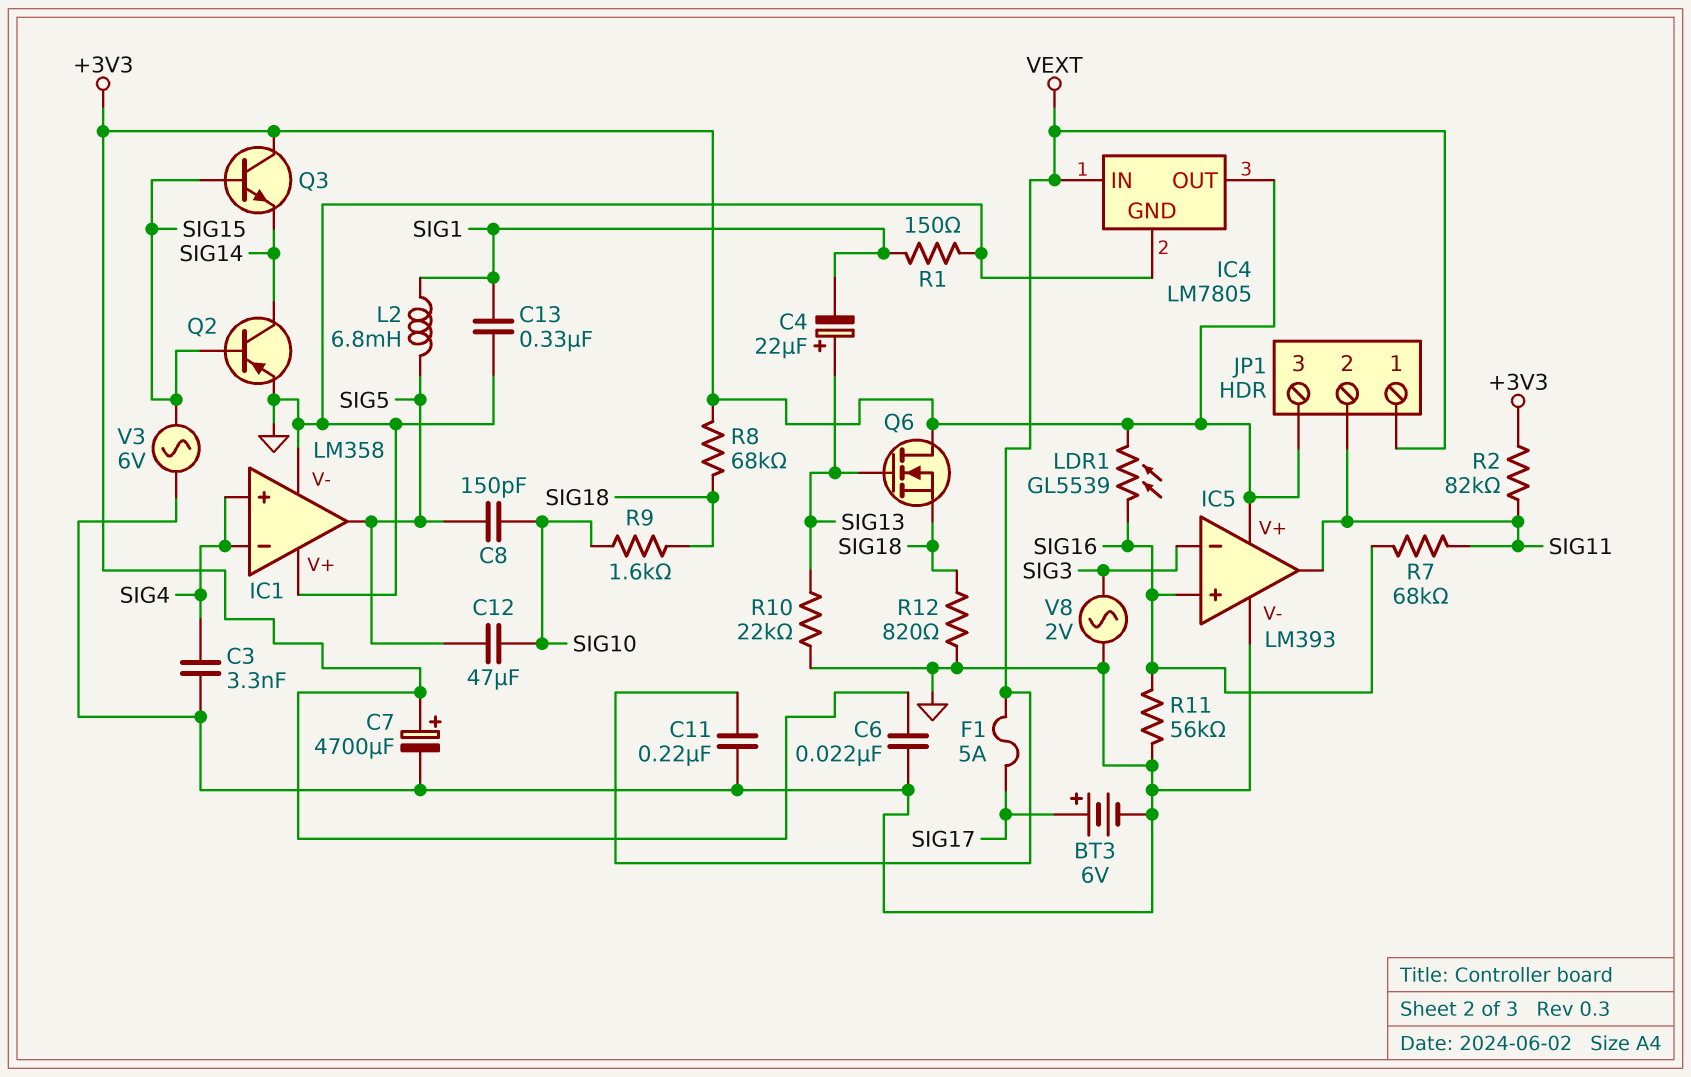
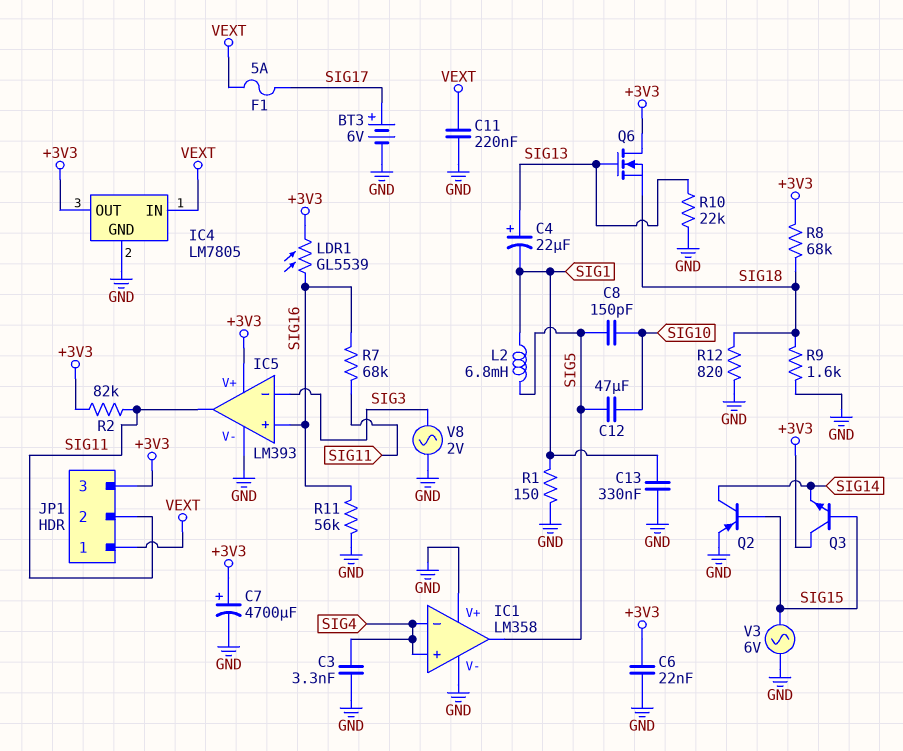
R9: 1.6k (SIG10, SIG18) -> 1.6k (GND, SIG18)

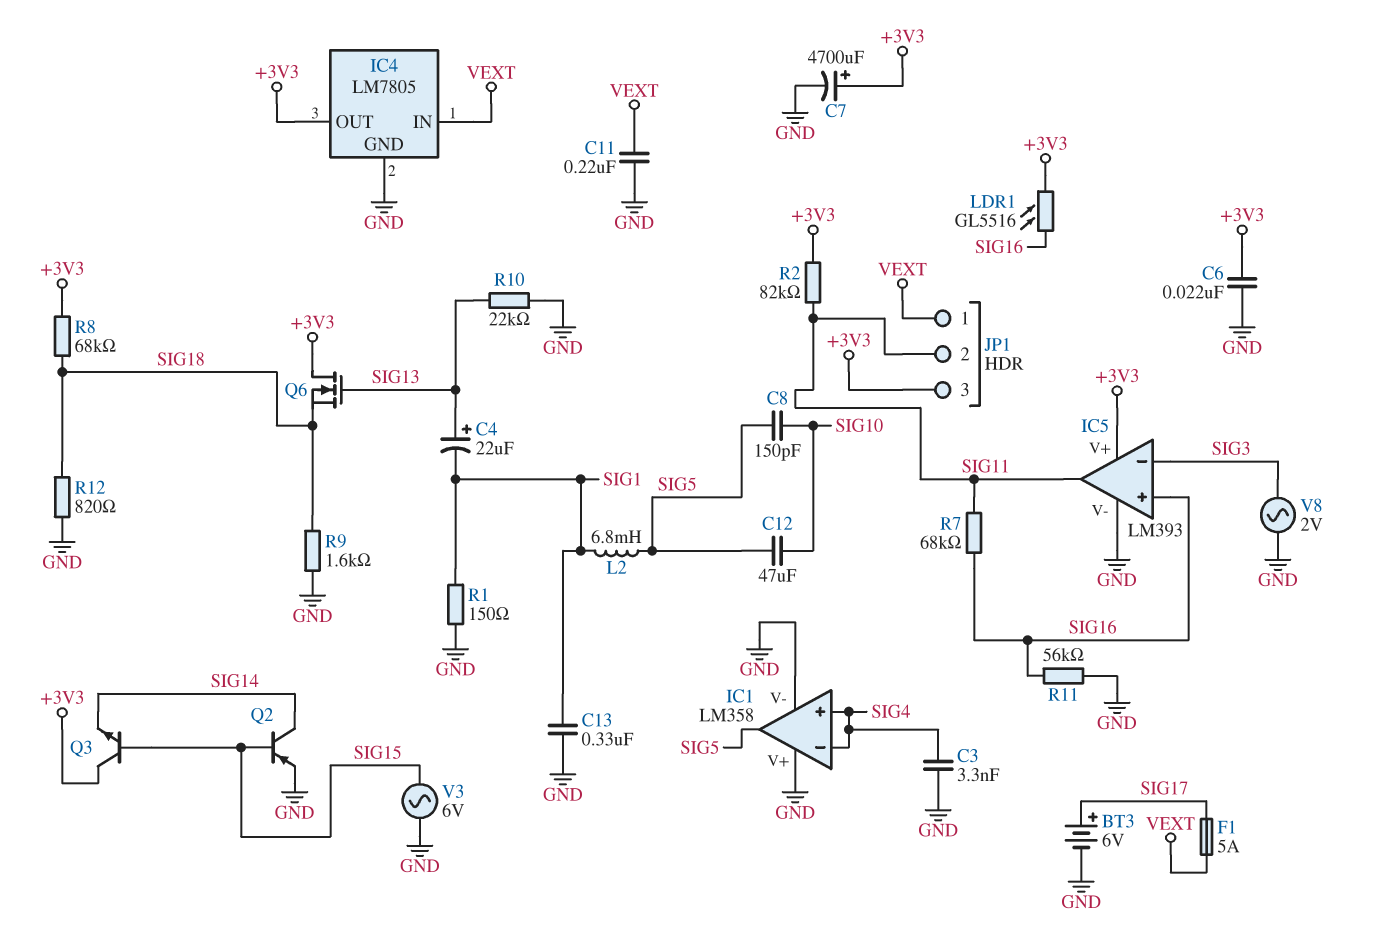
LDR1: GL5539 (+3V3, SIG16) -> GL5516 (+3V3, SIG16)

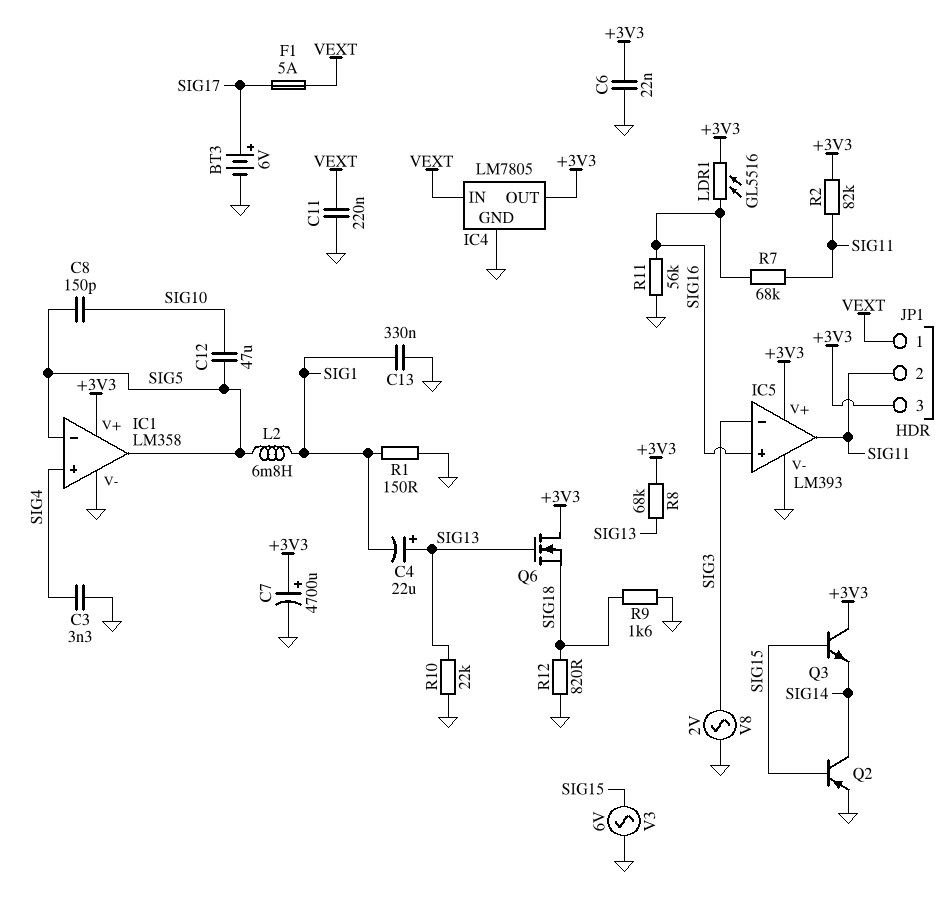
IC1 pin V+: GND -> +3V3
IC1 pin in-: SIG4 -> SIG5
R8: 68k (+3V3, SIG18) -> 68k (+3V3, SIG13)

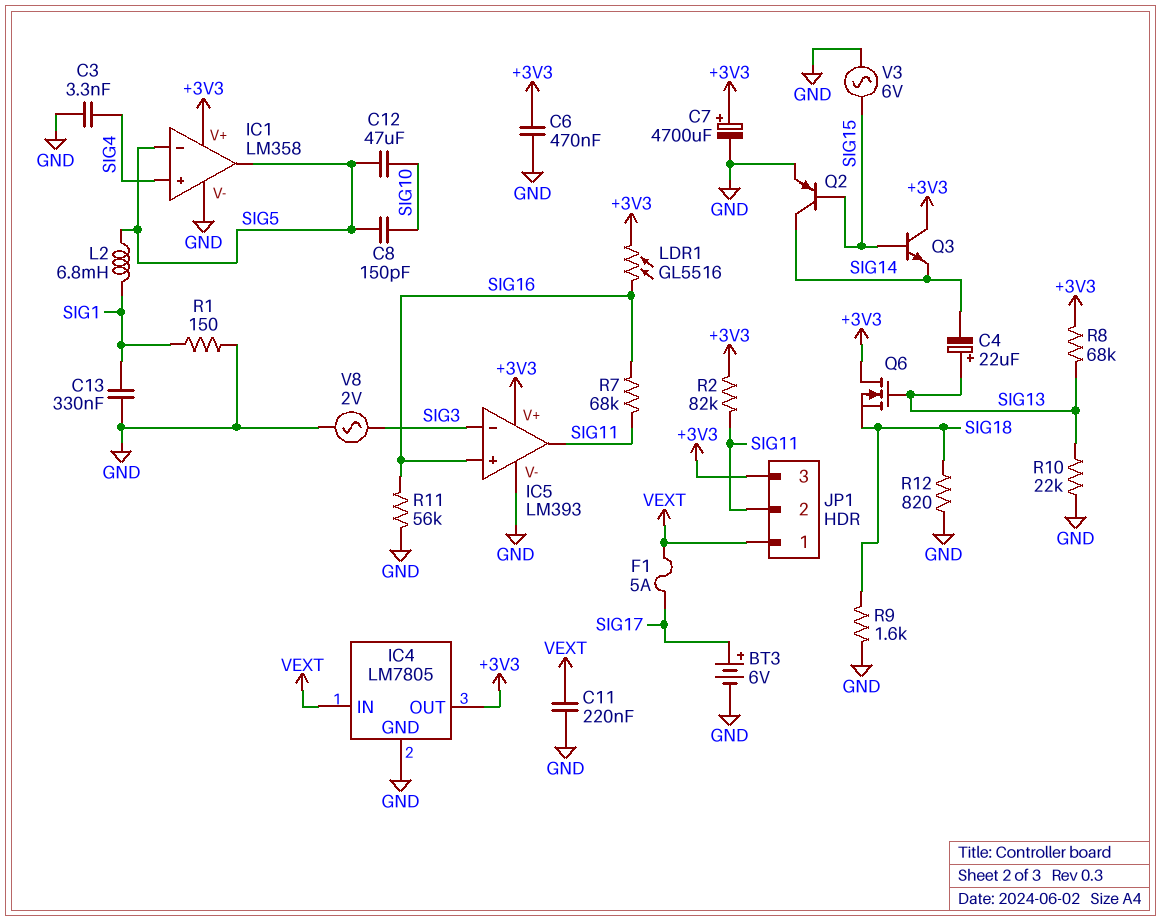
C4: 22uF (plus SIG13, minus SIG1) -> 22uF (plus SIG13, minus SIG14)
C6: 22nF (+3V3, GND) -> 470nF (+3V3, GND)

